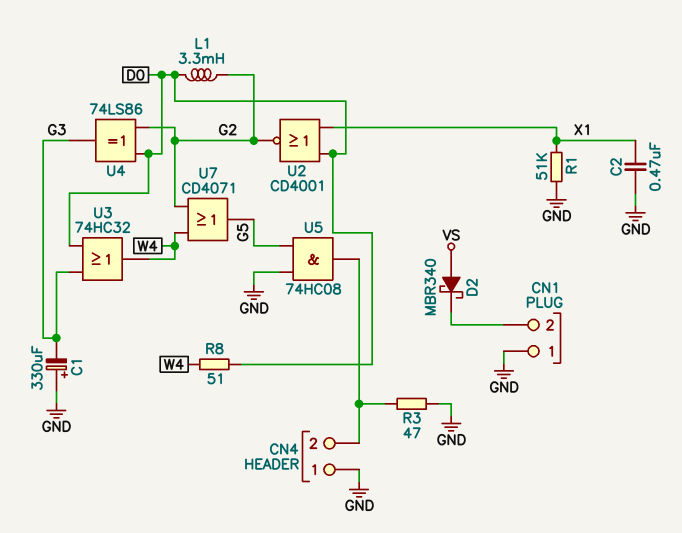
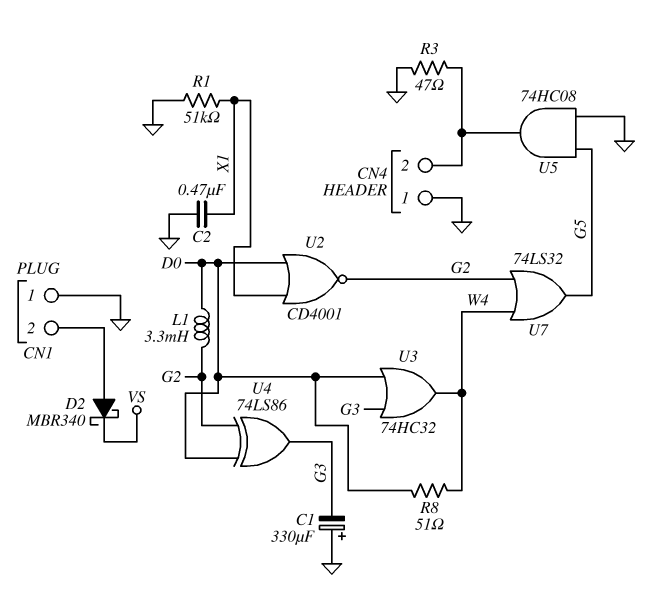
D2: schottky MBR340 (A VS, K CN1/2) -> schottky MBR340 (A CN1/2, K VS)
U7: OR CD4071 (in G2, in W4, out G5) -> OR 74LS32 (in G2, in W4, out G5)

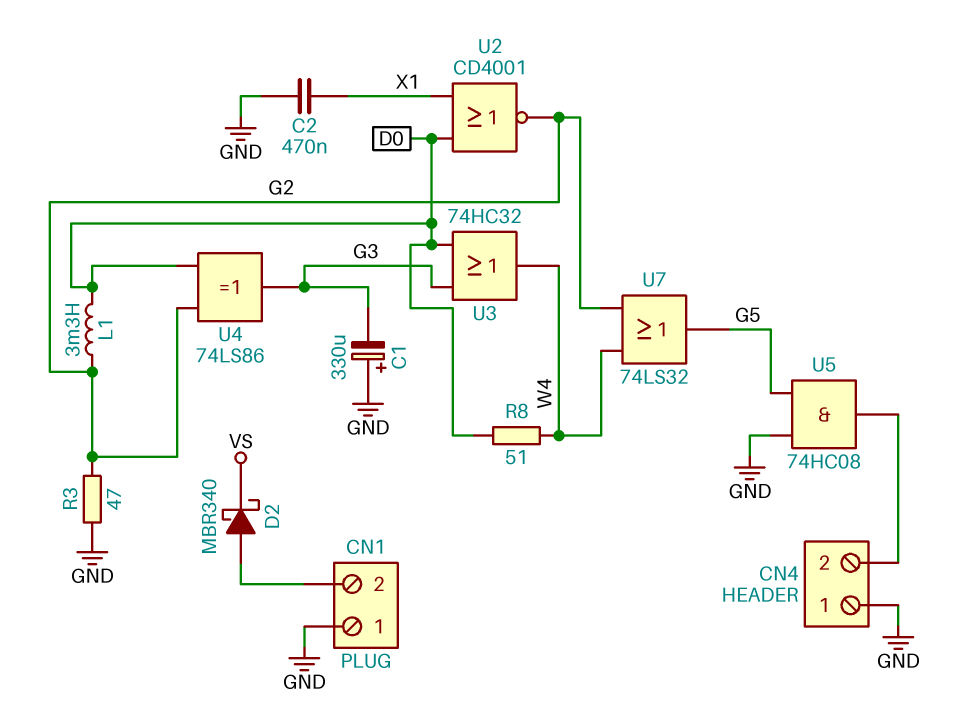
R1: 51k (GND, X1) -> none
R3: 47 (CN4/2, GND) -> 47 (G2, GND)

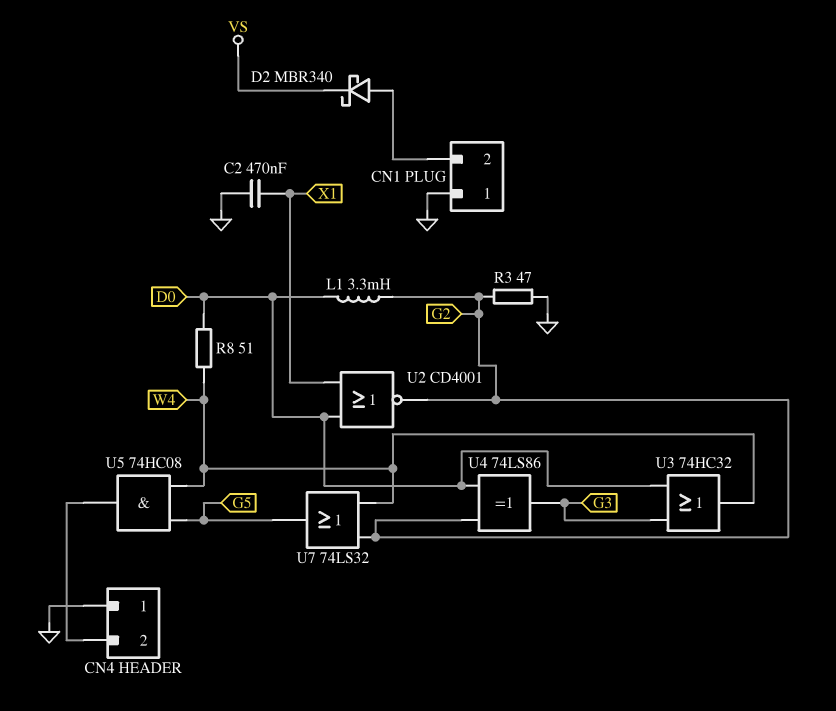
C1: 330uF (plus GND, minus G3) -> none
U5: AND 74HC08 (in G5, in GND, out CN4/2) -> AND 74HC08 (in G5, in W4, out CN4/2)

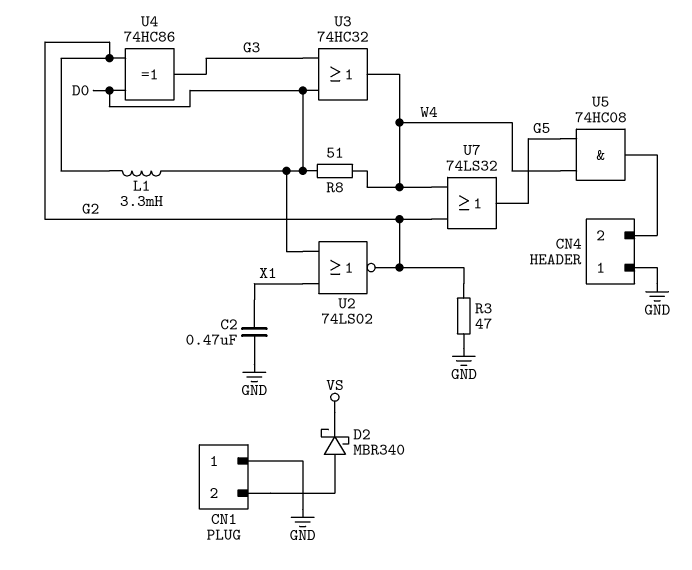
U2: NOR CD4001 (in D0, in X1, out G2) -> NOR 74LS02 (in D0, in X1, out G2)
U4: XOR 74LS86 (in D0, in G2, out G3) -> XOR 74HC86 (in D0, in G2, out G3)

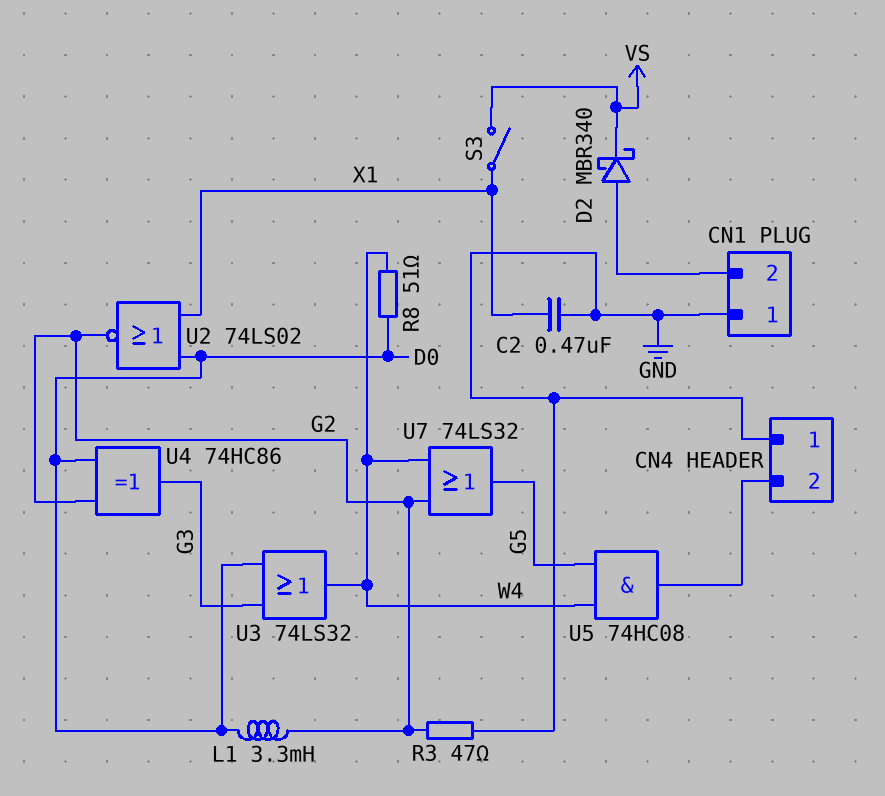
S3: none -> switch (VS, X1)
U3: OR 74HC32 (in D0, in G3, out W4) -> OR 74LS32 (in D0, in G3, out W4)

